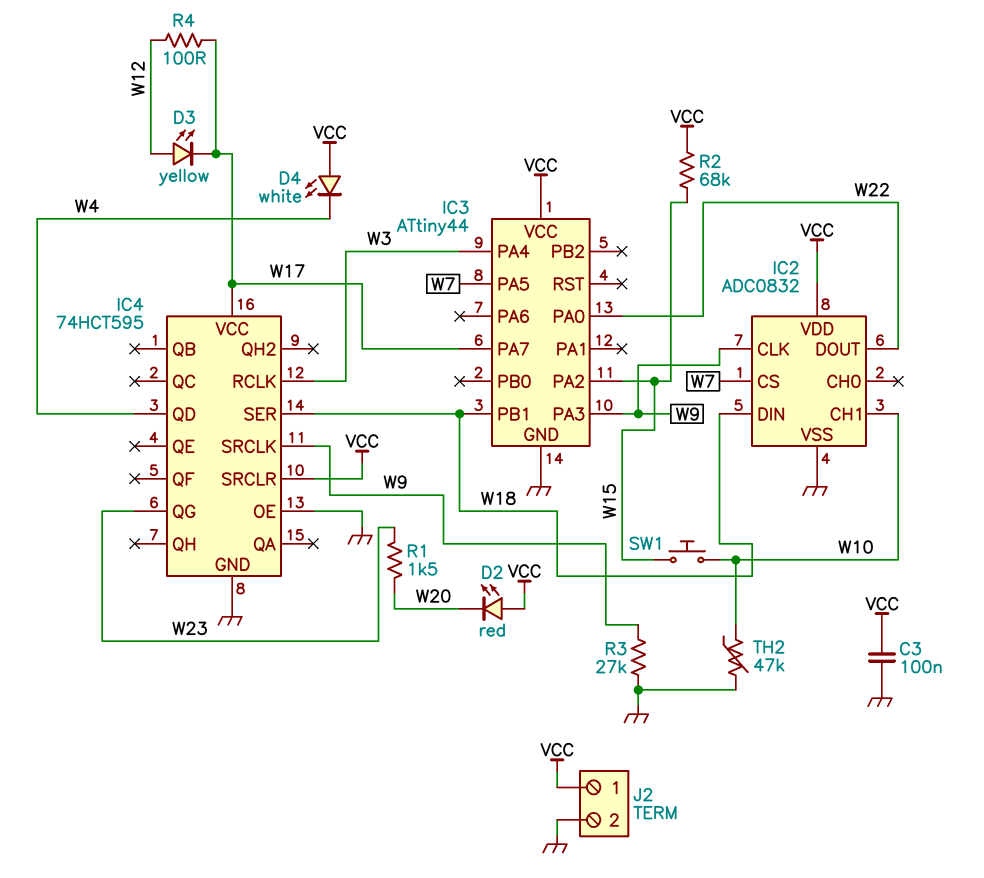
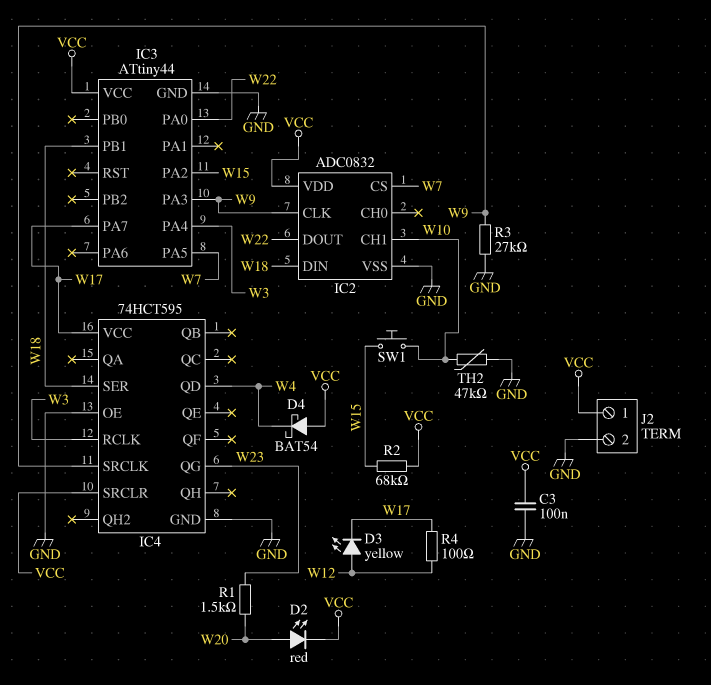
D2: LED red (A VCC, K W20) -> LED red (A W20, K VCC)
D4: LED white (A VCC, K W4) -> schottky BAT54 (A VCC, K W4)

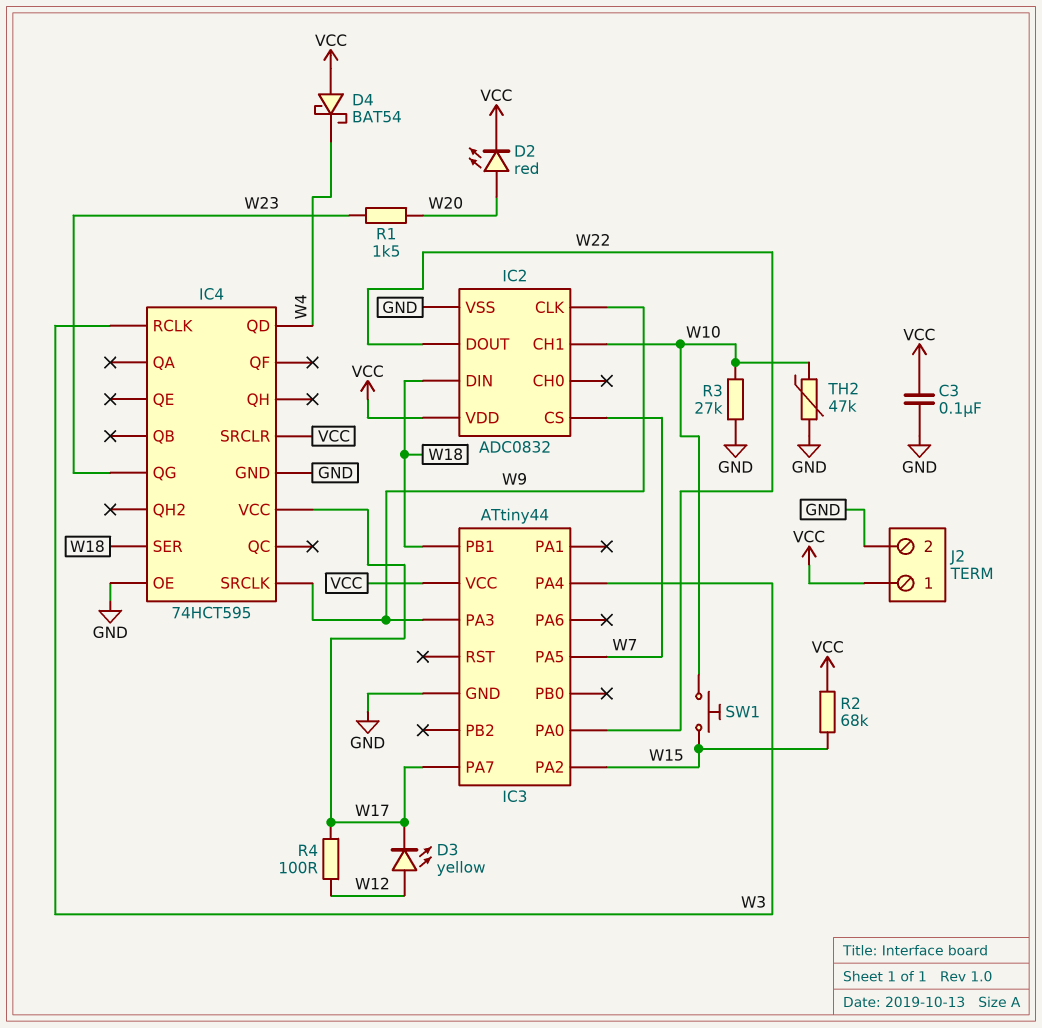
R3: 27k (GND, W9) -> 27k (GND, W10)

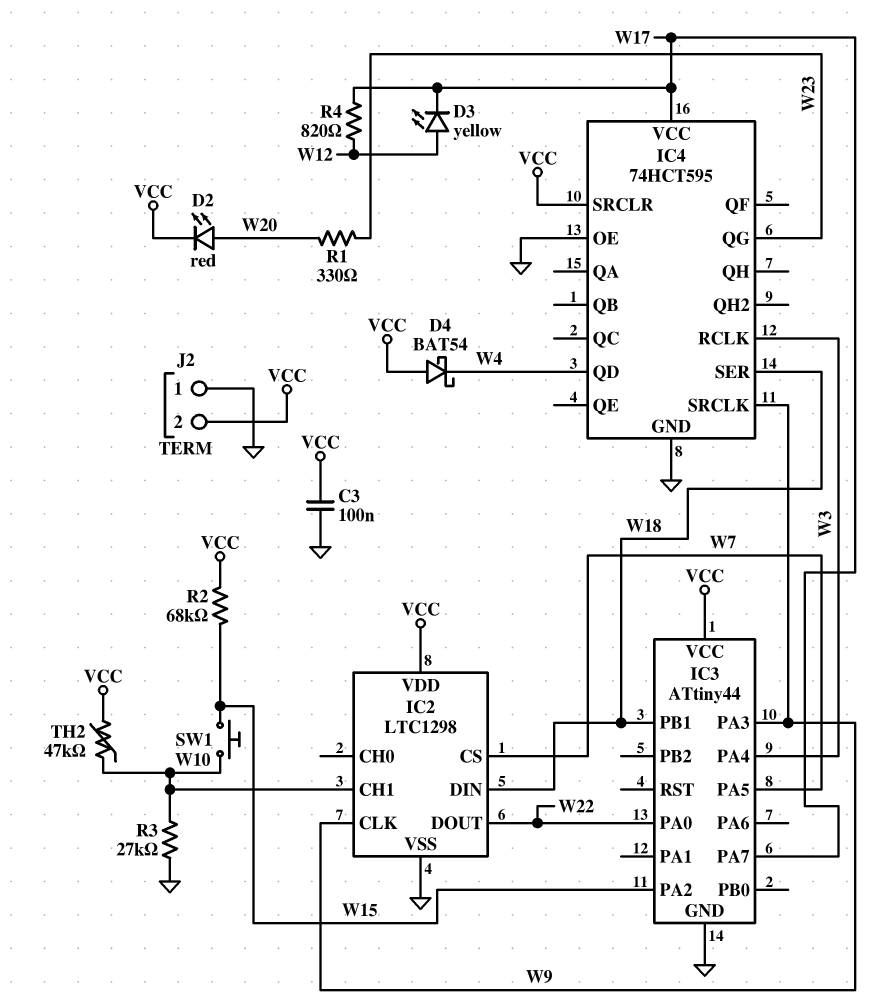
IC2: ADC0832 -> LTC1298
J2 pin 1: VCC -> GND
J2 pin 2: GND -> VCC
R1: 1.5k (W20, W23) -> 330 (W20, W23)
R4: 100 (W12, W17) -> 820 (W12, W17)
TH2: 47k (GND, W10) -> 47k (VCC, W10)

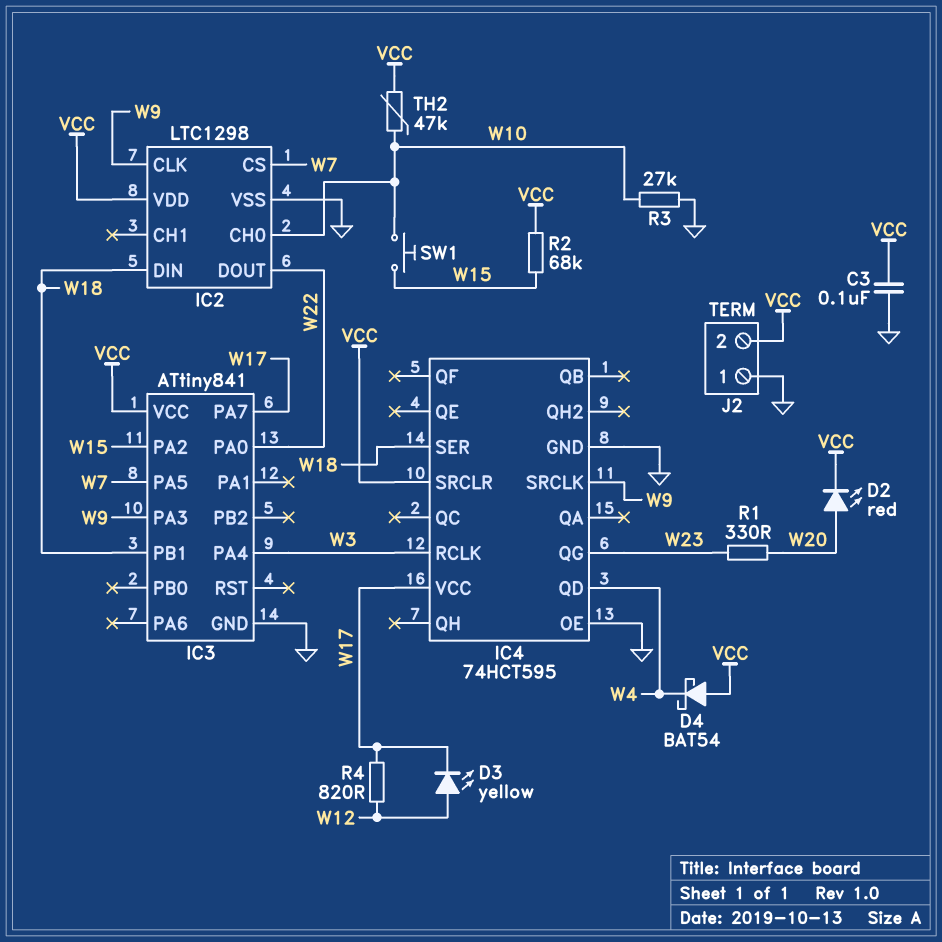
IC2 pin CH0: none -> W10
IC2 pin CH1: W10 -> none
IC3: ATtiny44 -> ATtiny841

